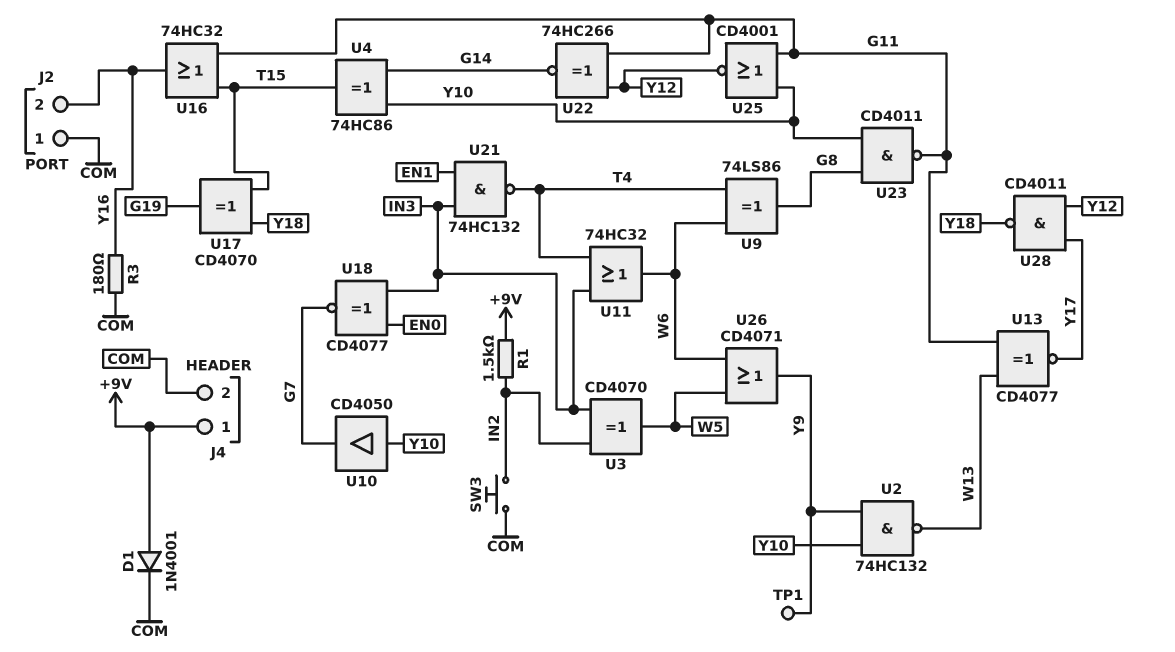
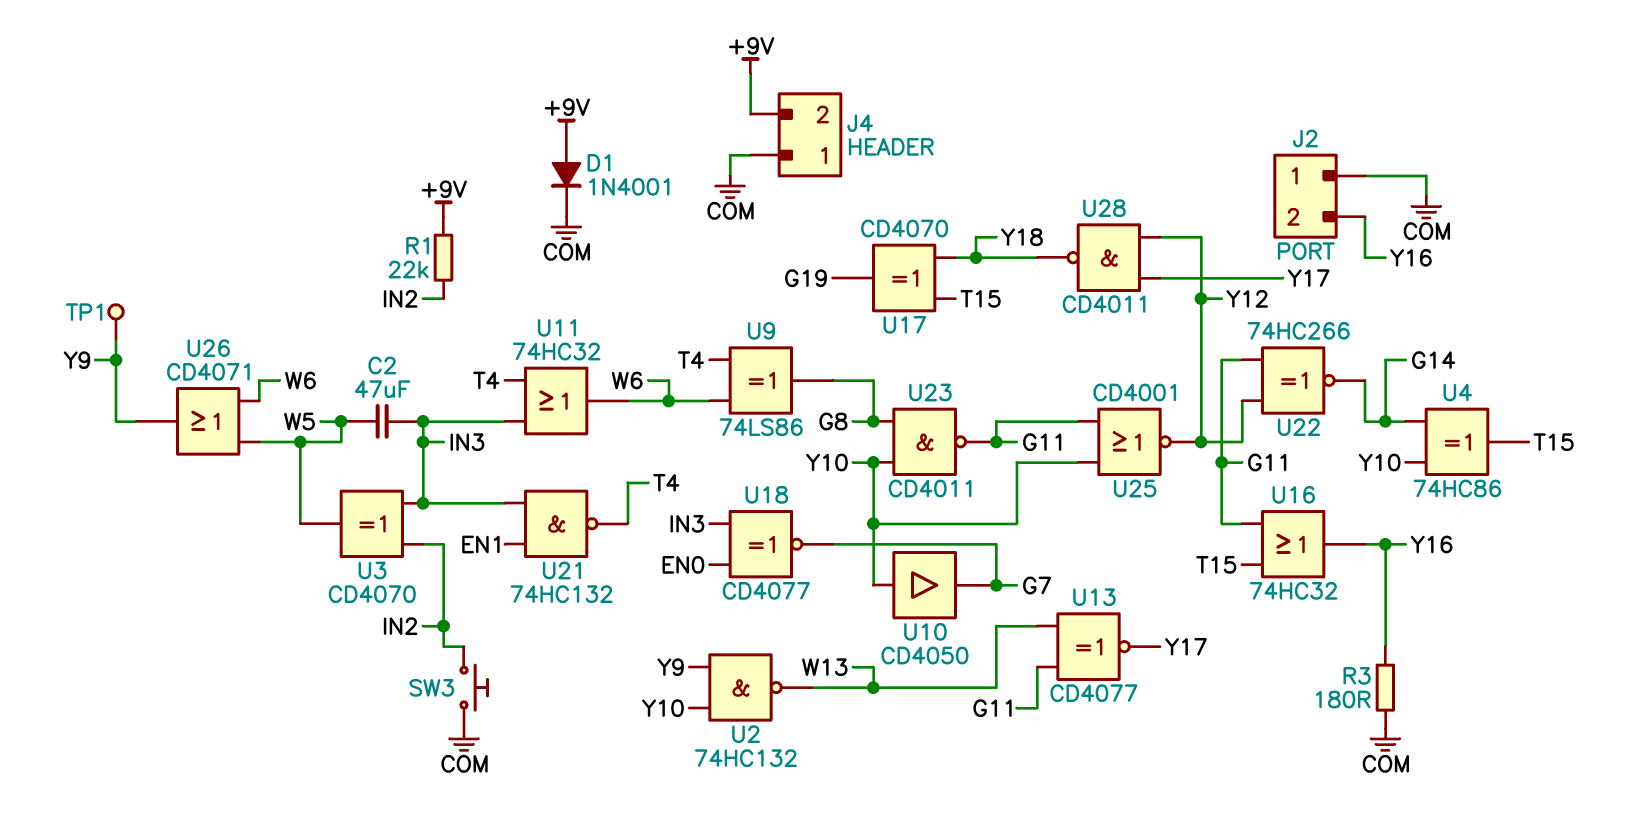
C2: none -> 47uF (IN3, W5)
J4 pin 1: +9V -> COM
J4 pin 2: COM -> +9V
R1: 1.5k (+9V, IN2) -> 22k (+9V, IN2)

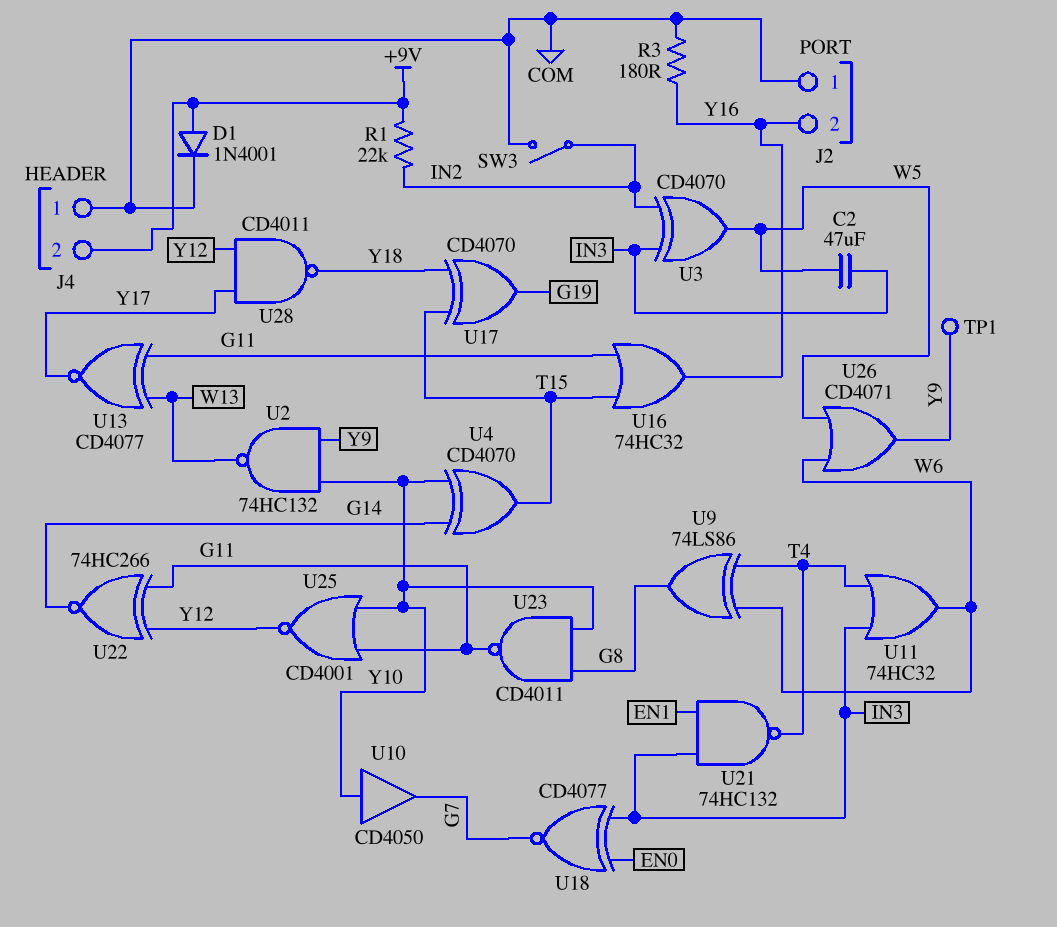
SW3: button (COM, IN2) -> switch (COM, IN2)
U4: XOR 74HC86 (in G14, in Y10, out T15) -> XOR CD4070 (in G14, in Y10, out T15)

